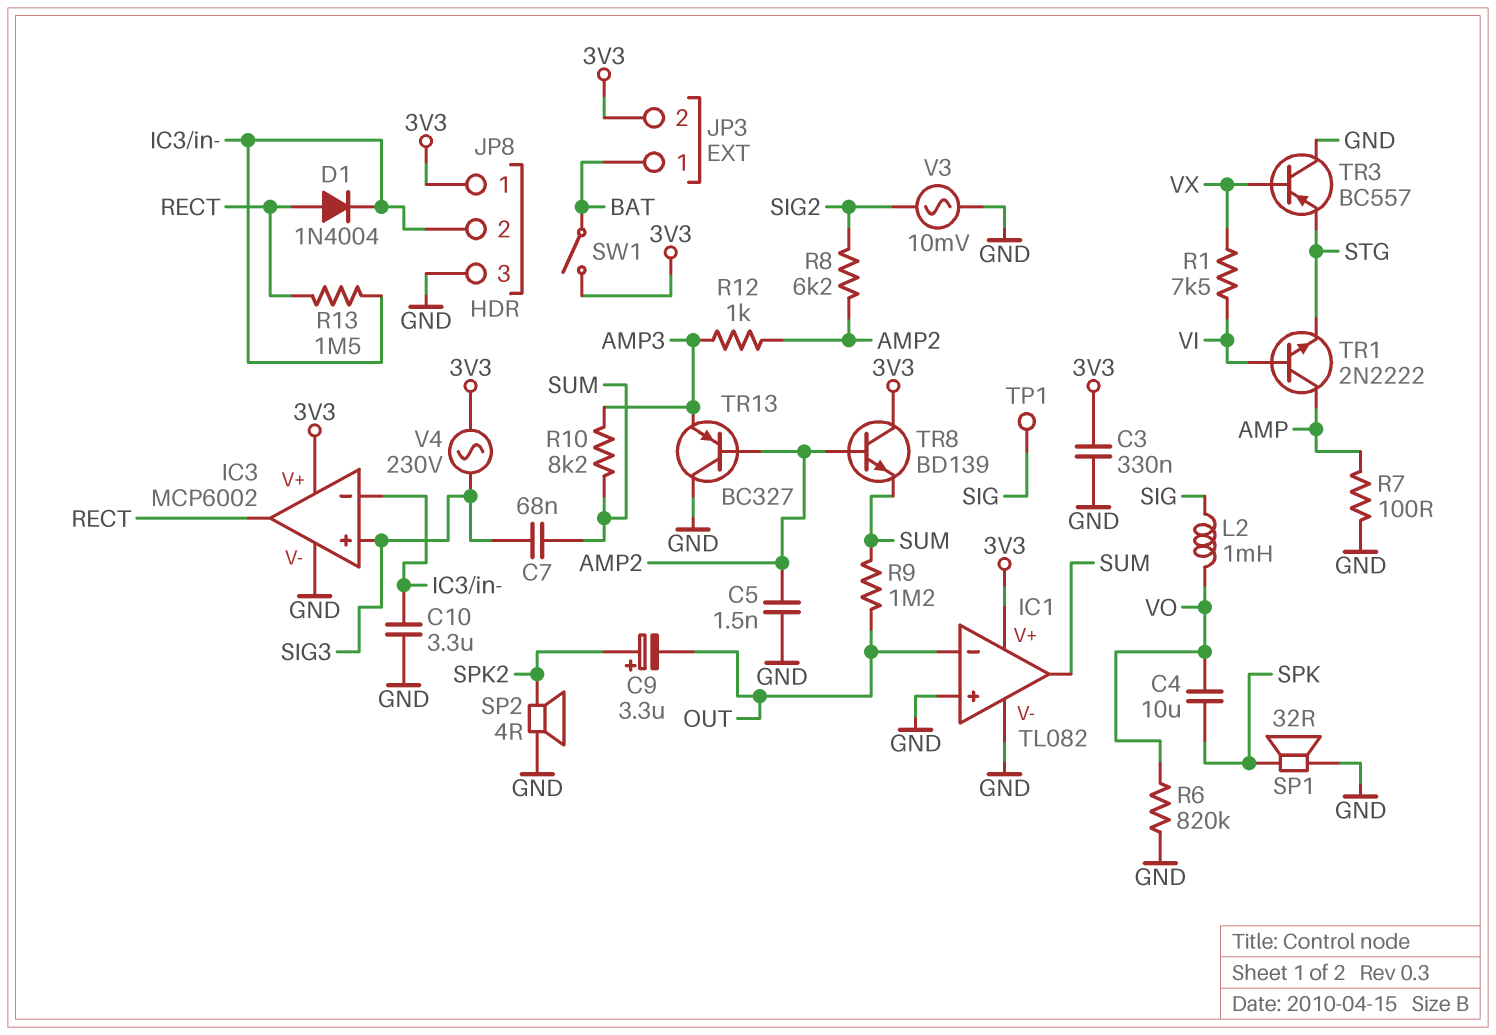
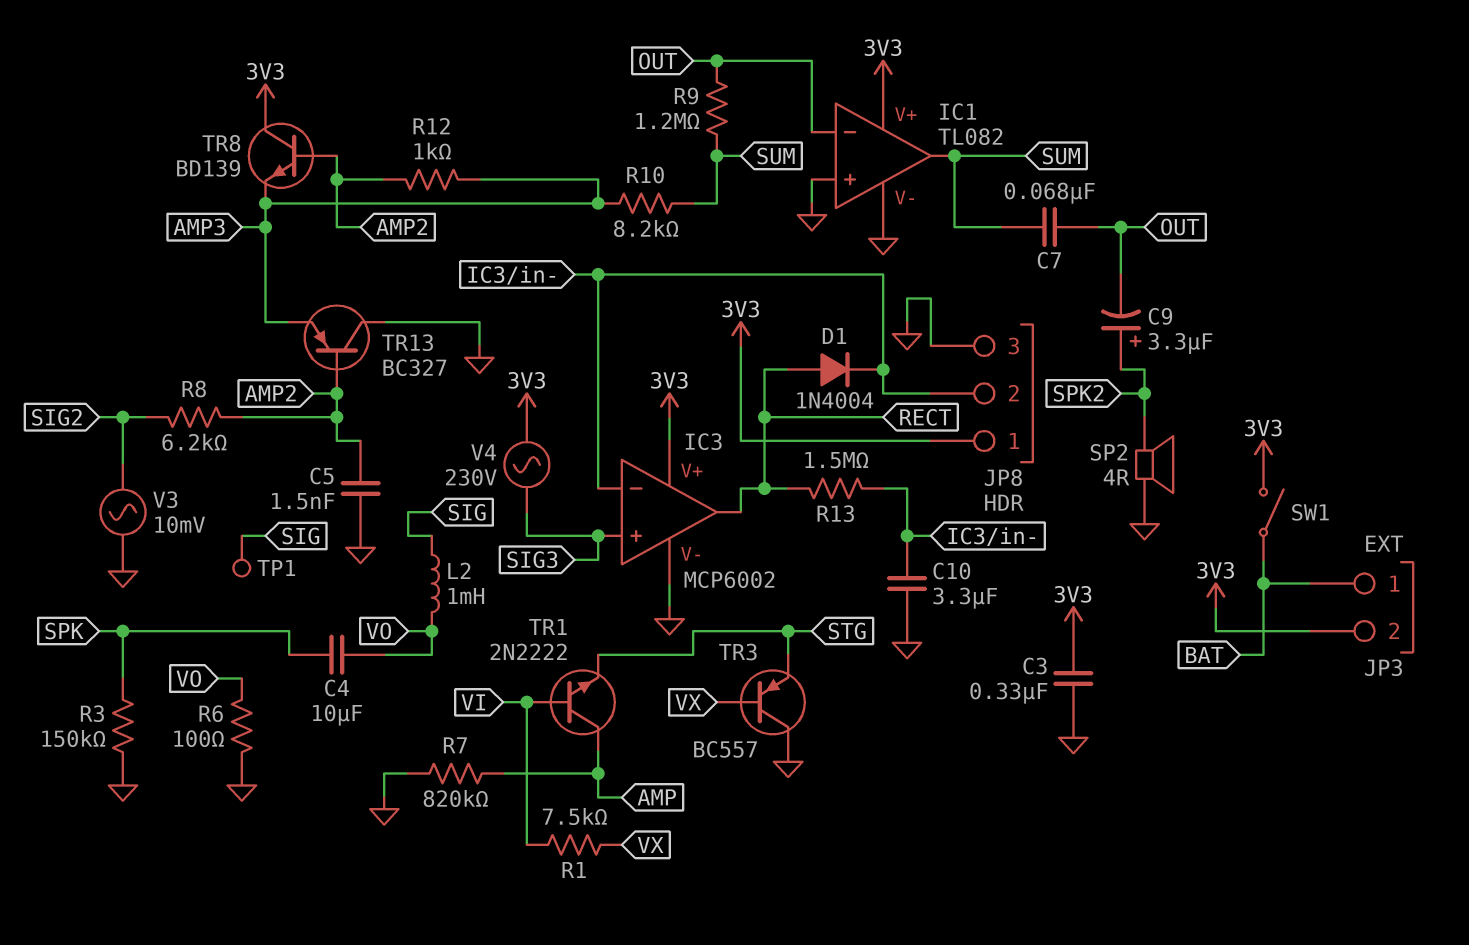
C7: 68nF (SIG3, SUM) -> 68nF (OUT, SUM)
R3: none -> 150k (GND, SPK)
R6: 820k (GND, VO) -> 100 (GND, VO)
R7: 100 (AMP, GND) -> 820k (AMP, GND)
SP1: speaker 32R (GND, SPK) -> none
TR8: NPN BD139 (B AMP2, C 3V3, E SUM) -> NPN BD139 (B AMP2, C 3V3, E AMP3)

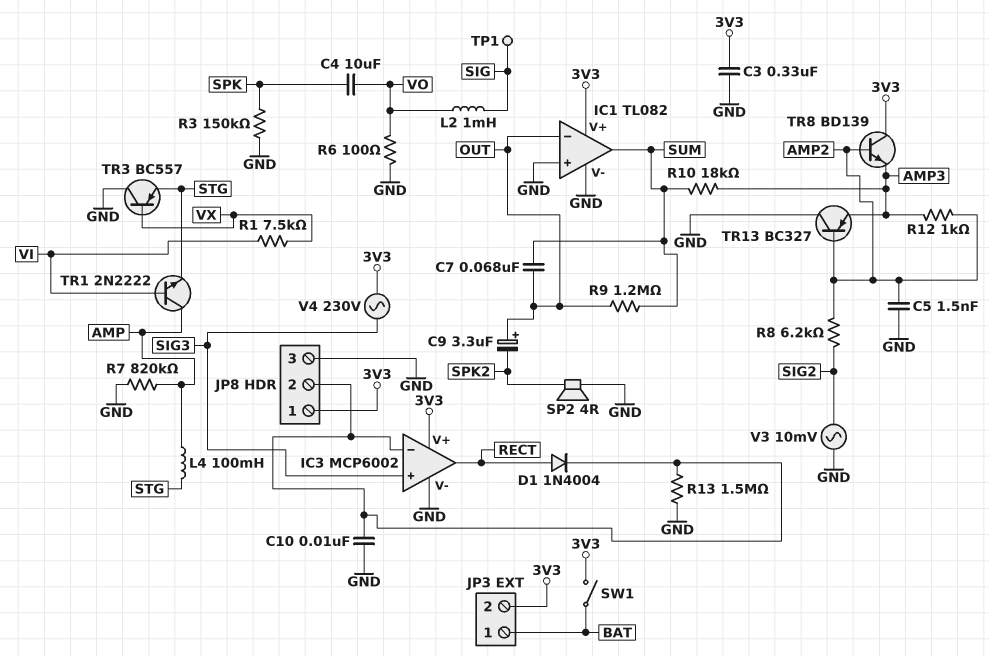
C9: 3.3uF (plus SPK2, minus OUT) -> 3.3uF (plus OUT, minus SPK2)
C10: 3.3uF (GND, IC3/in-) -> 10nF (GND, IC3/in-)
L4: none -> 100mH (AMP, STG)
R10: 8.2k (AMP3, SUM) -> 18k (AMP3, SUM)
R13: 1.5M (IC3/in-, RECT) -> 1.5M (GND, IC3/in-)

